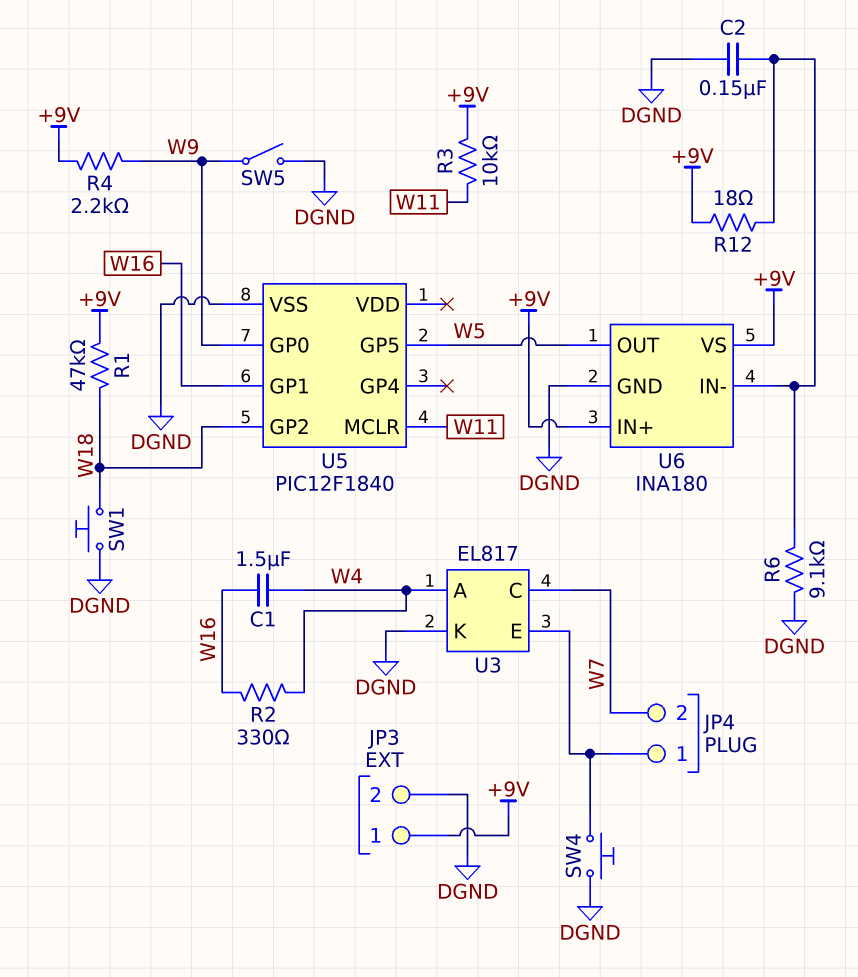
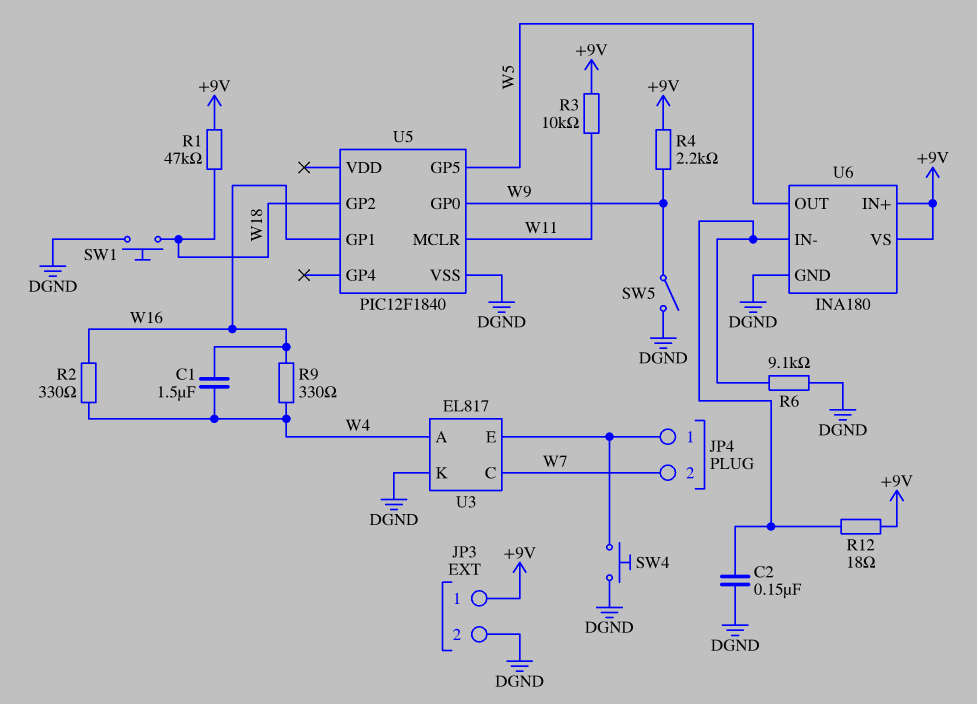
R9: none -> 330 (W4, W16)

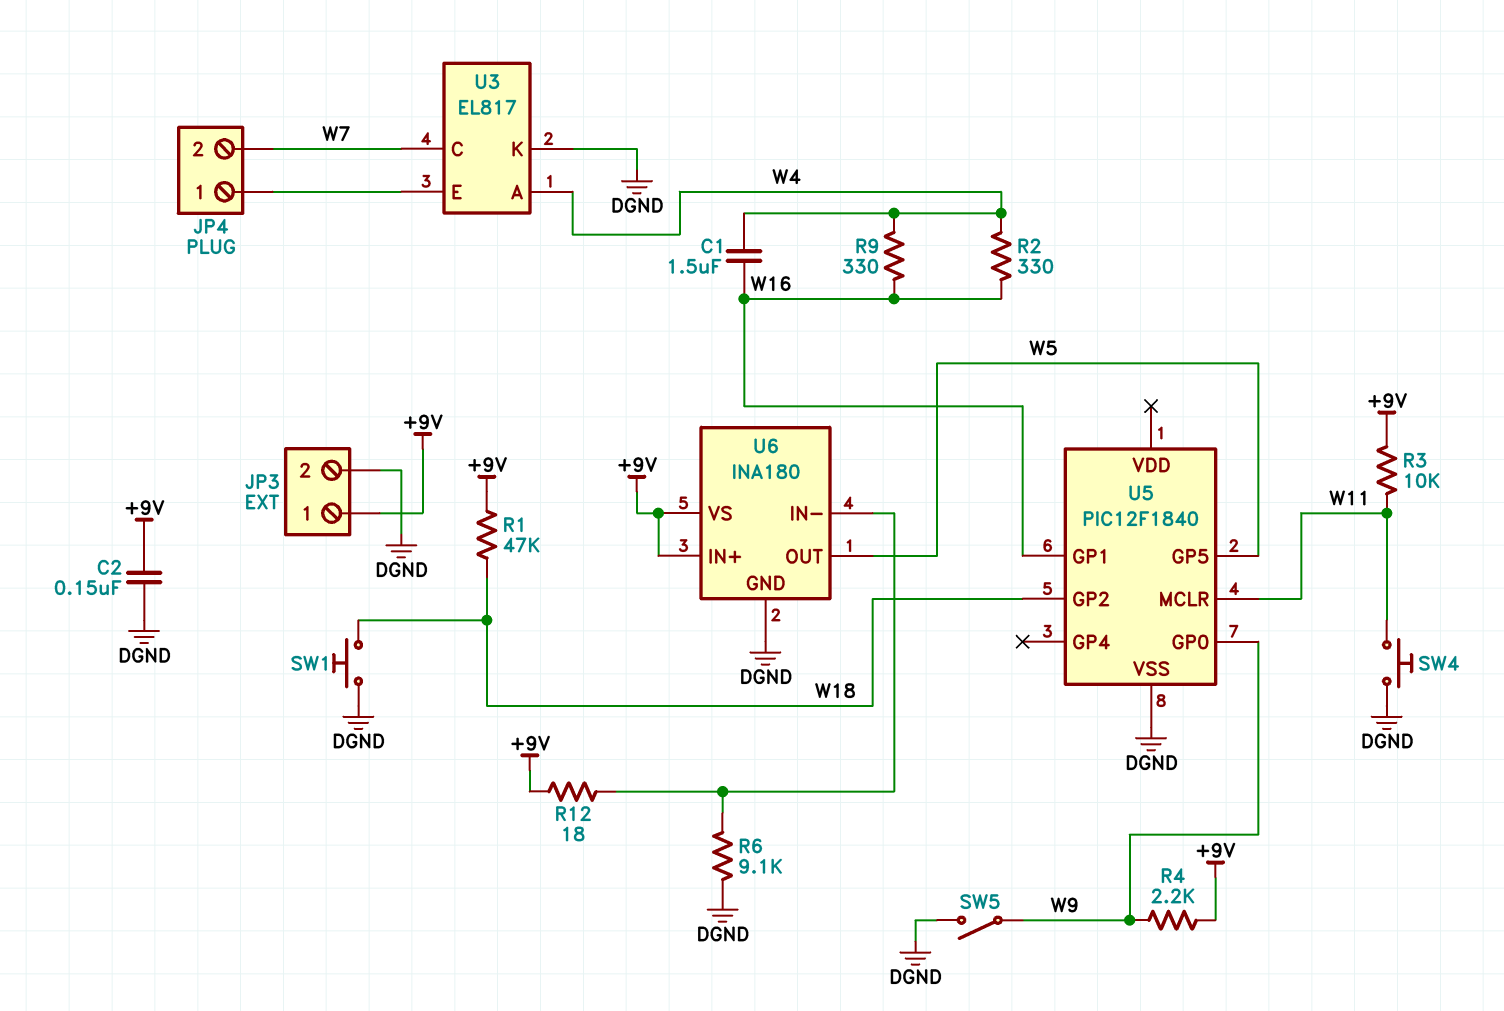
C2: 150nF (DGND, U6/IN-) -> 150nF (+9V, DGND)
SW4: button (DGND, JP4/1) -> button (DGND, W11)

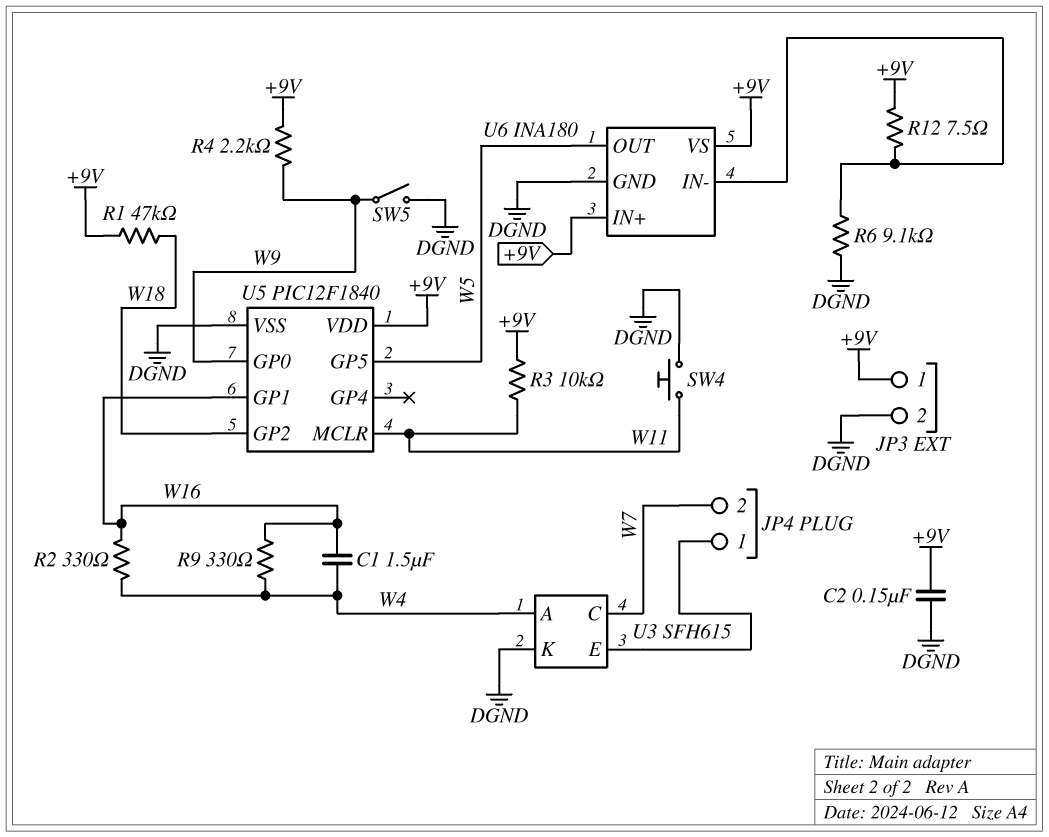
R12: 18 (+9V, U6/IN-) -> 7.5 (+9V, U6/IN-)
SW1: button (DGND, W18) -> none
U3: EL817 -> SFH615
U5 pin VDD: none -> +9V

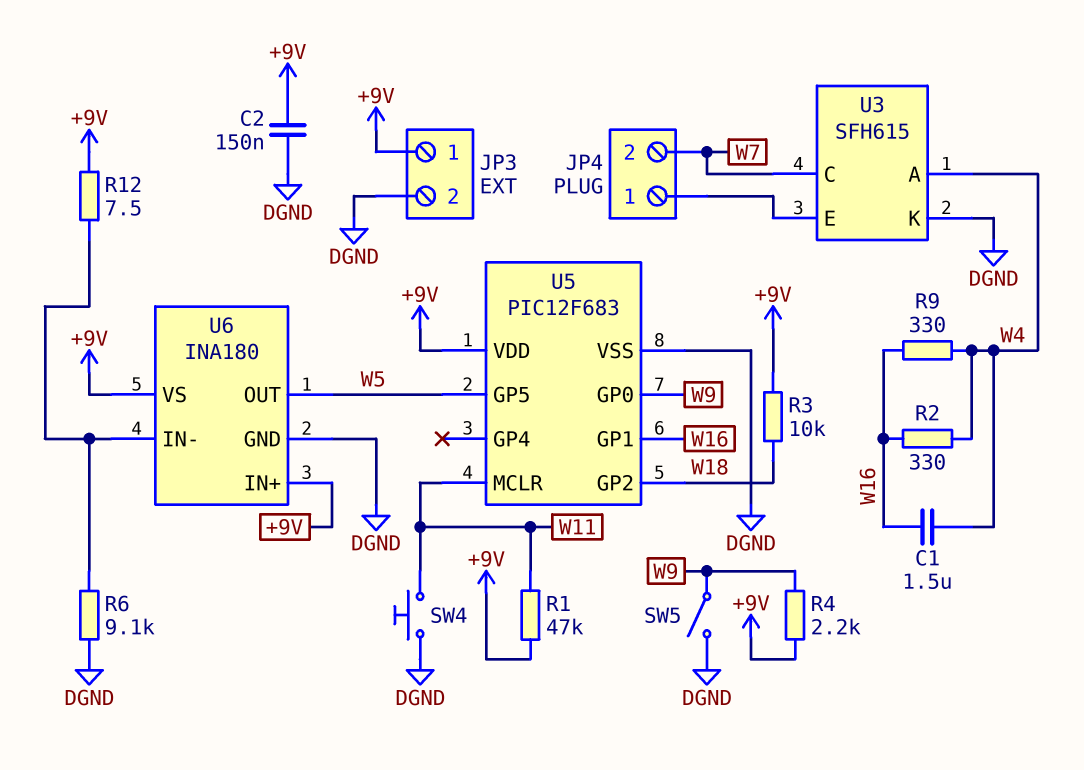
R1: 47k (+9V, W18) -> 47k (+9V, W11)
R3: 10k (+9V, W11) -> 10k (+9V, W18)
U5: PIC12F1840 -> PIC12F683

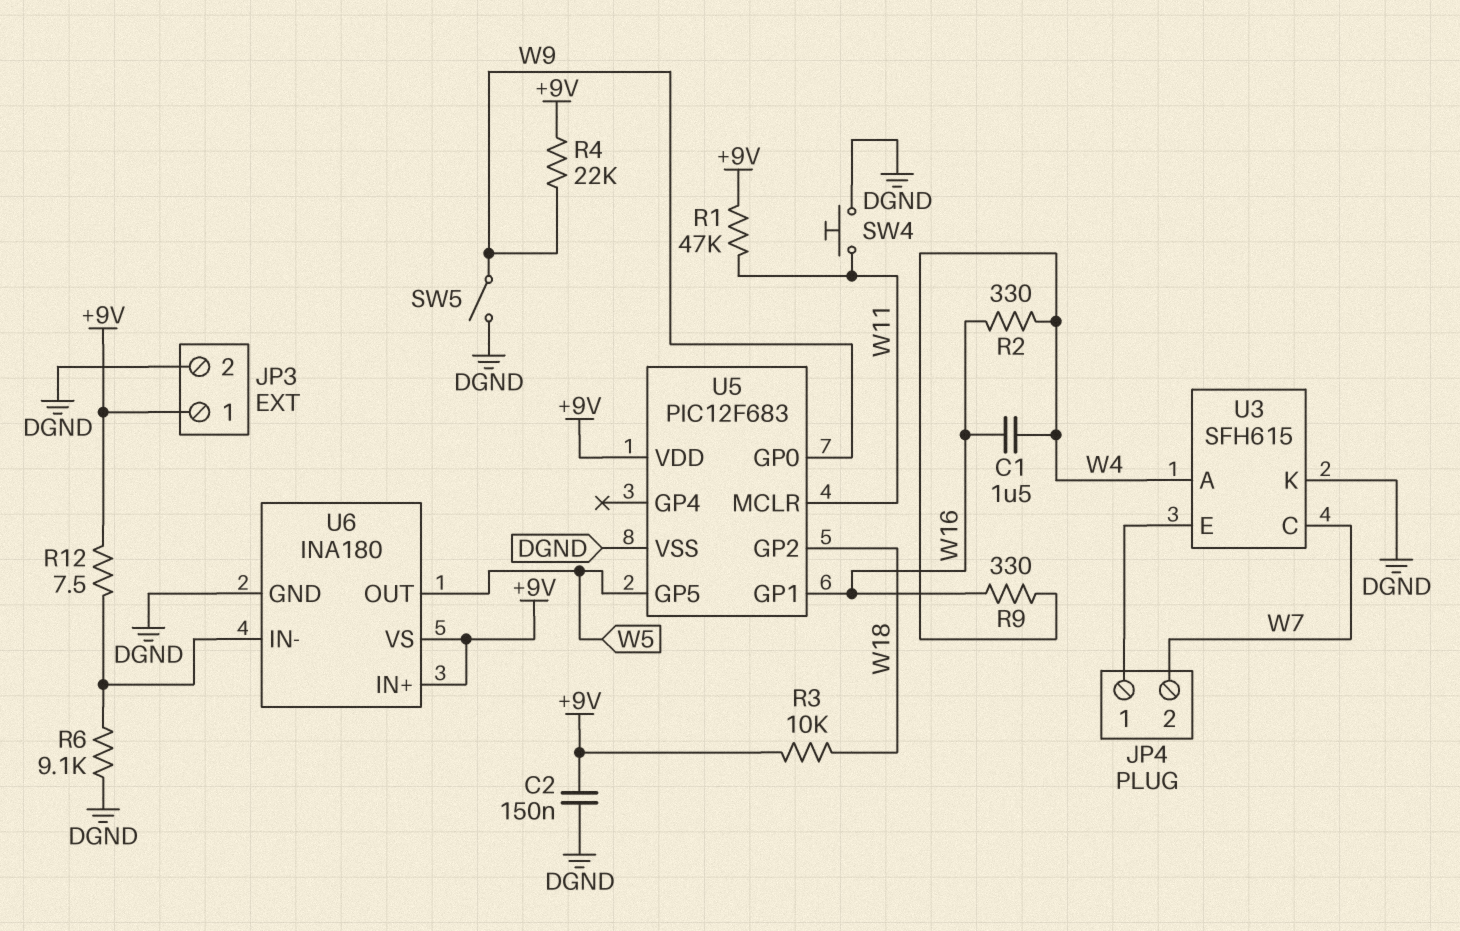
R4: 2.2k (+9V, W9) -> 22k (+9V, W9)

